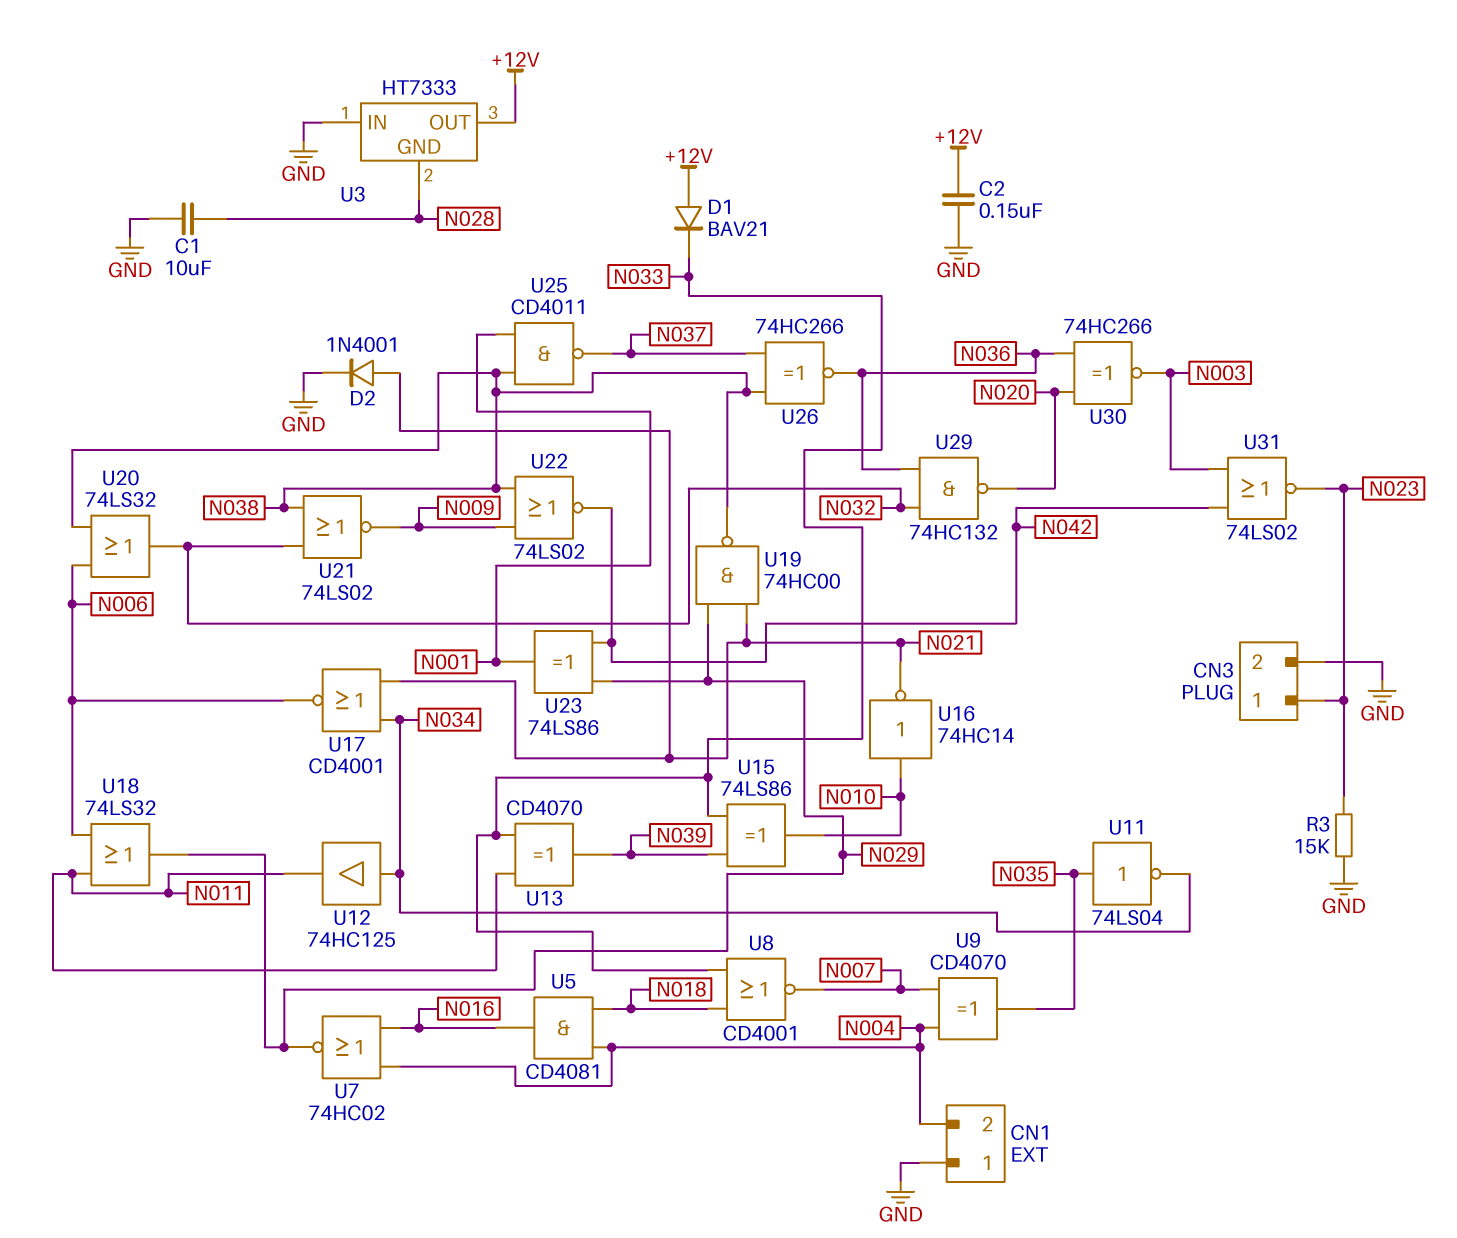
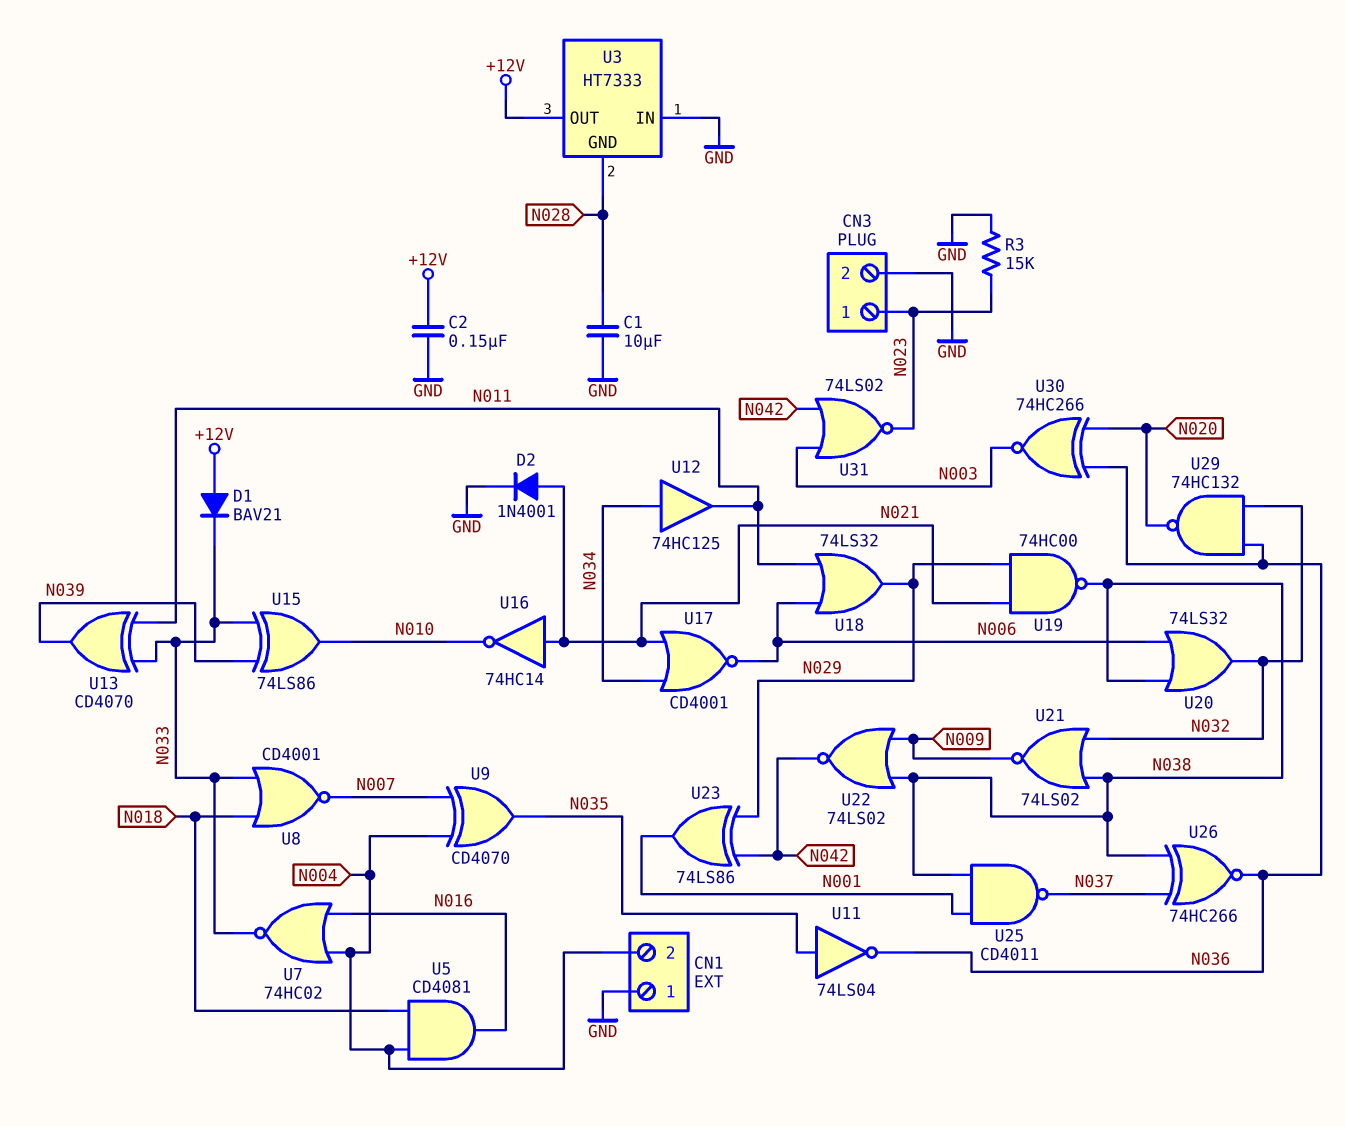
U7: NOR 74HC02 (in N004, in N016, out N029) -> NOR 74HC02 (in N004, in N016, out N033)
U11: NOT 74LS04 (in N035, out N034) -> NOT 74LS04 (in N035, out N036)
U16: NOT 74HC14 (in N010, out N021) -> NOT 74HC14 (in N021, out N010)

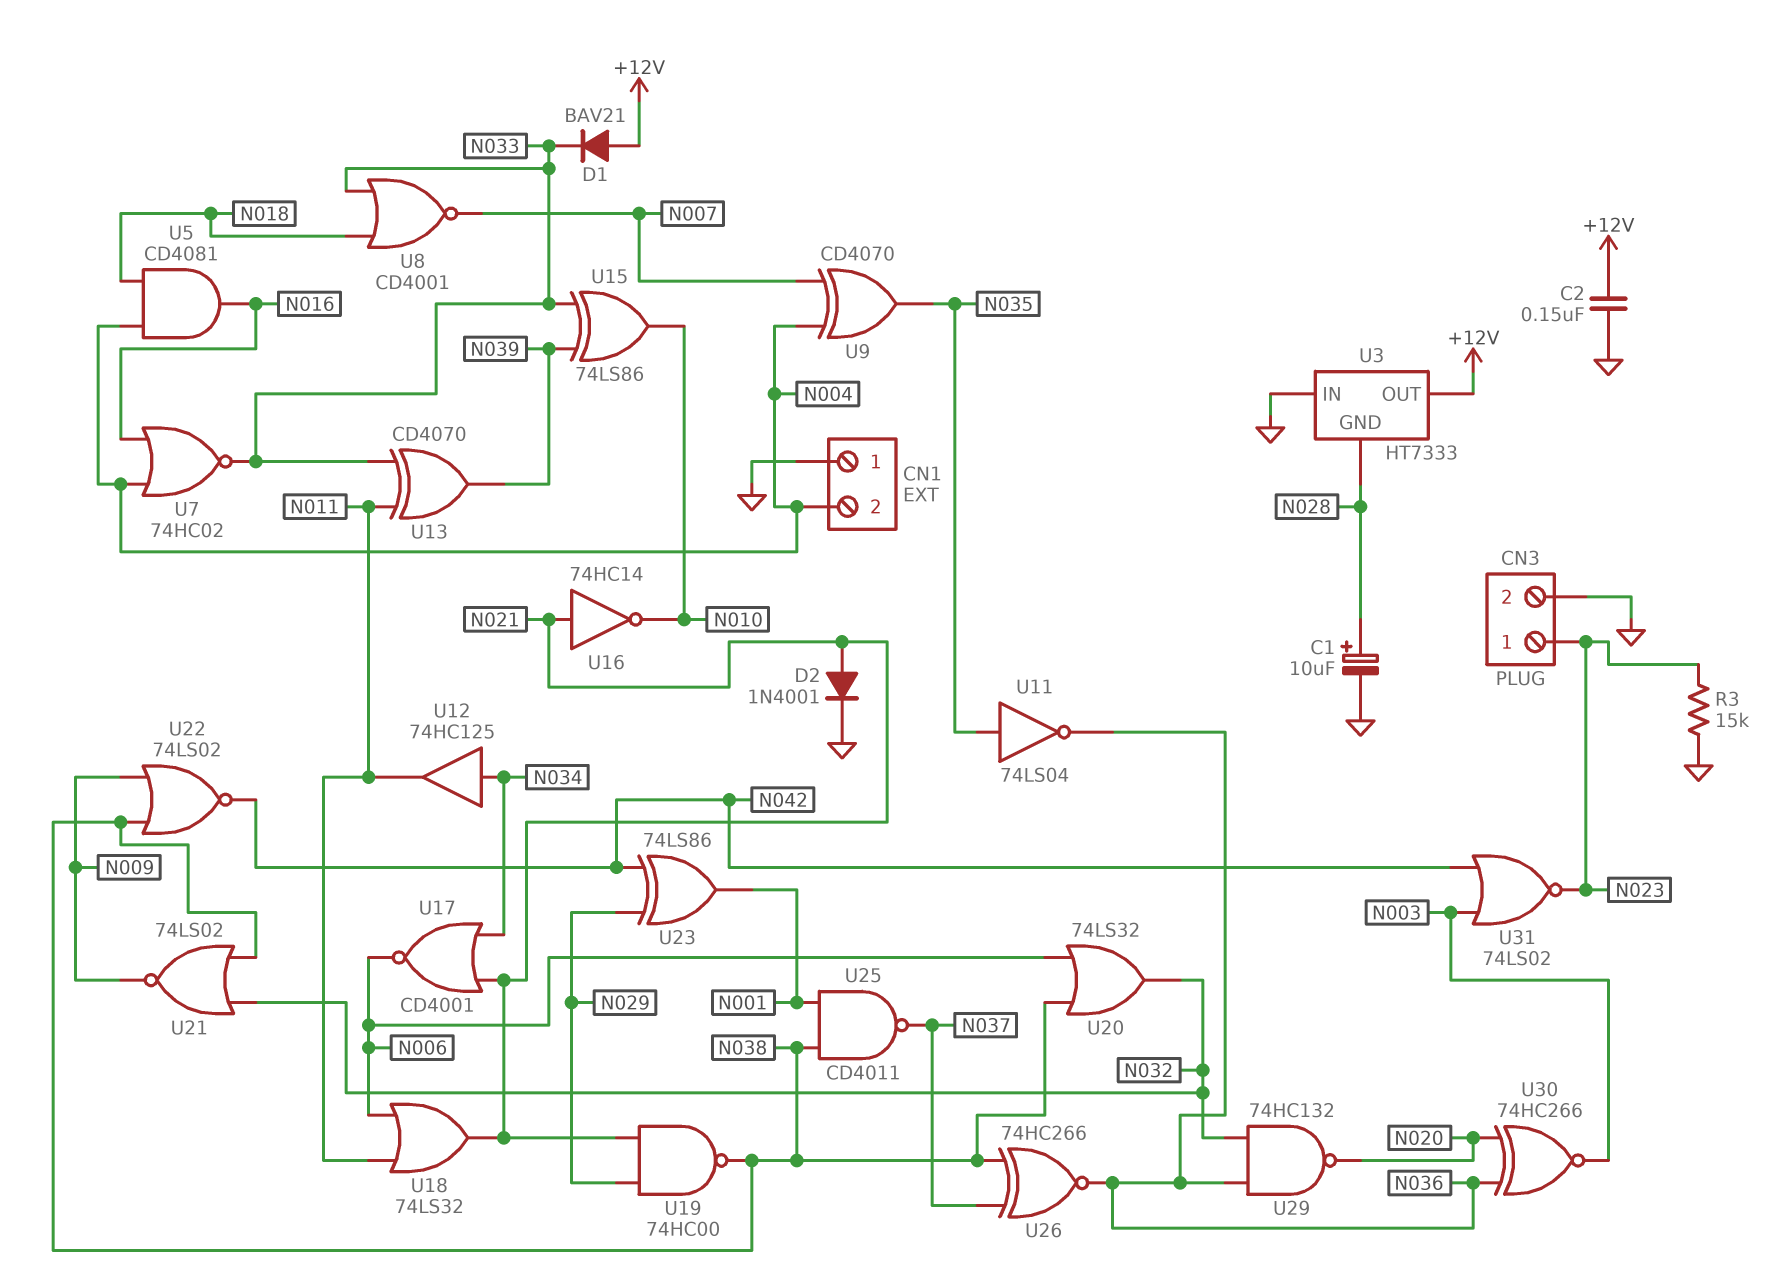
C1: 10uF (GND, N028) -> 10uF (plus N028, minus GND)
U18: OR 74LS32 (in N006, in N011, out N029) -> OR 74LS32 (in N006, in N011, out N021)

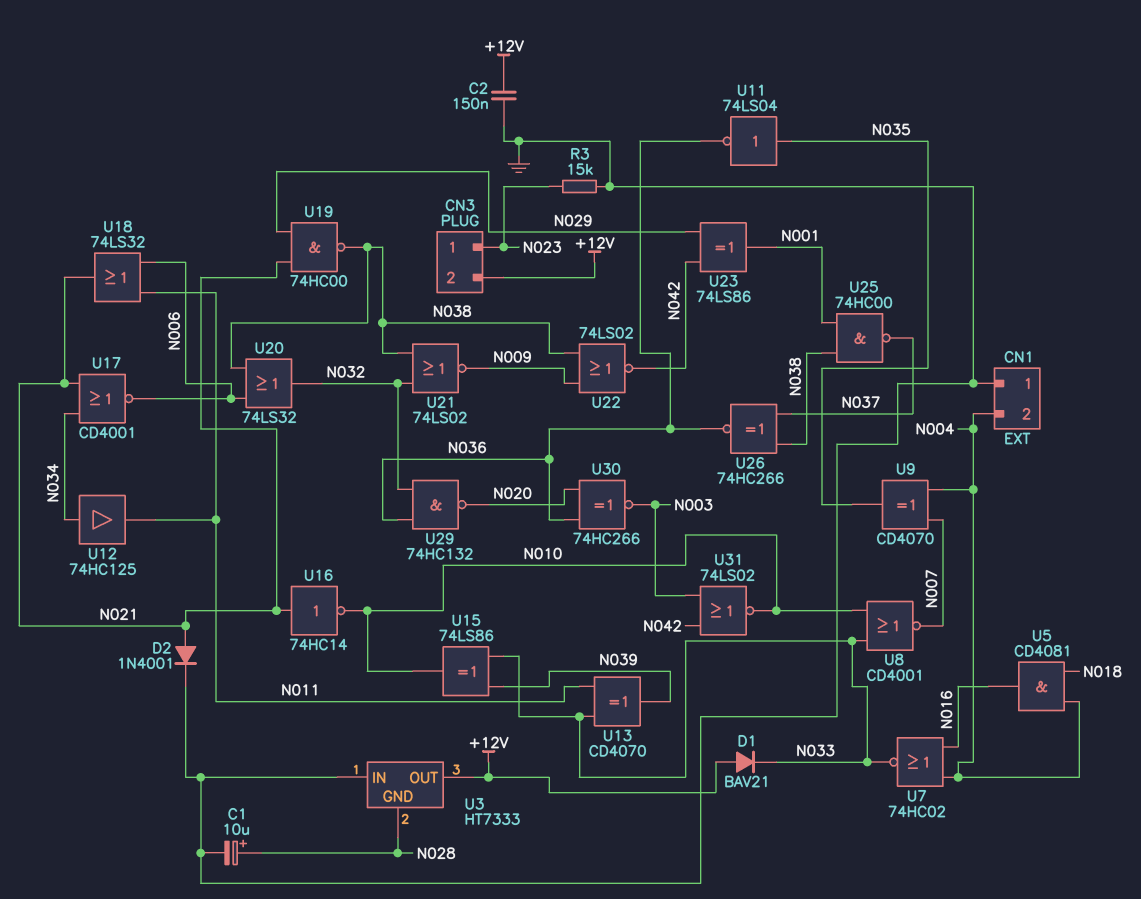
CN3 pin 2: GND -> +12V
U8: NOR CD4001 (in N018, in N033, out N007) -> NOR CD4001 (in N010, in N033, out N007)
U25: NAND CD4011 (in N001, in N038, out N037) -> NAND 74HC00 (in N001, in N038, out N037)
U31: NOR 74LS02 (in N003, in N042, out N023) -> NOR 74LS02 (in N003, in N042, out N010)

